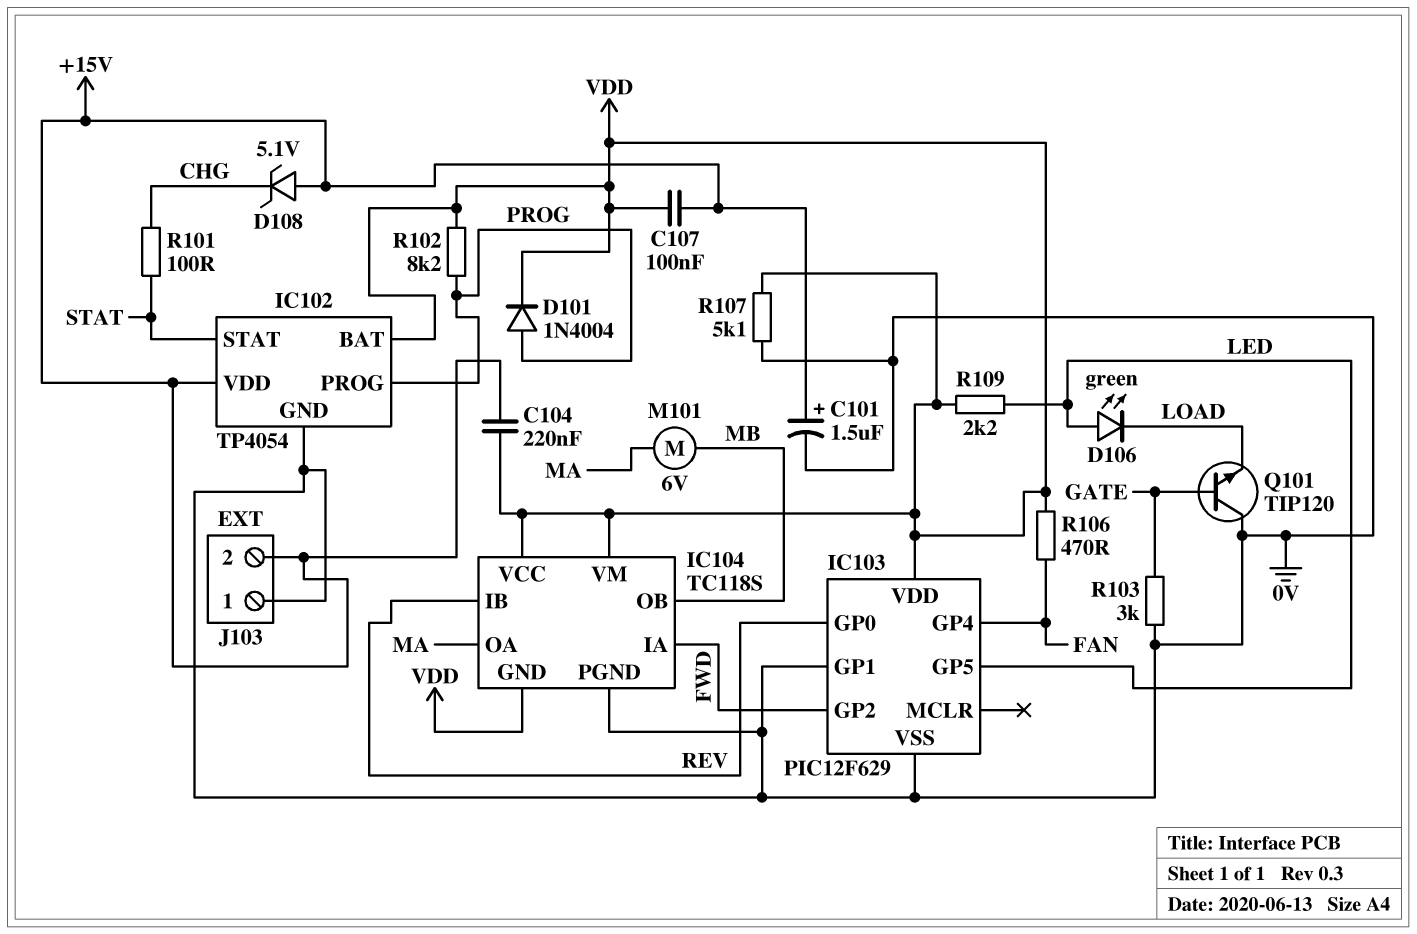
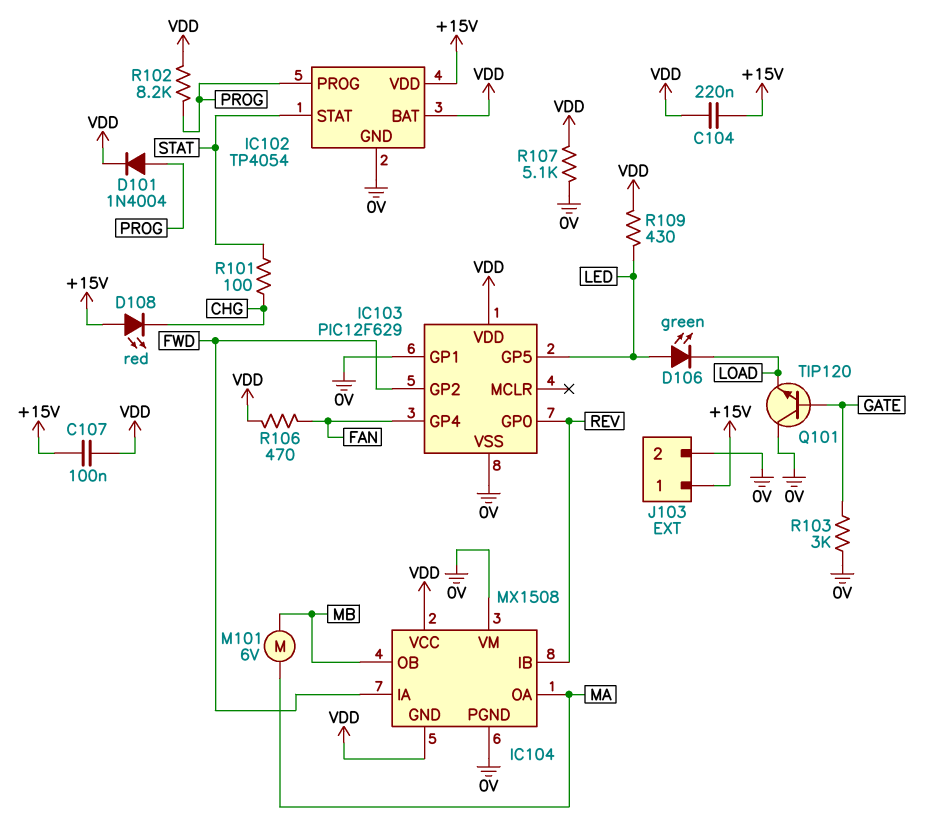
C101: 1.5uF (plus +15V, minus 0V) -> none
D108: zener 5.1V (A +15V, K CHG) -> LED red (A +15V, K CHG)
IC104: TC118S -> MX1508
IC104 pin VM: VDD -> 0V
J103 pin 1: 0V -> +15V
J103 pin 2: +15V -> 0V
R109: 2.2k (LED, VDD) -> 430 (LED, VDD)

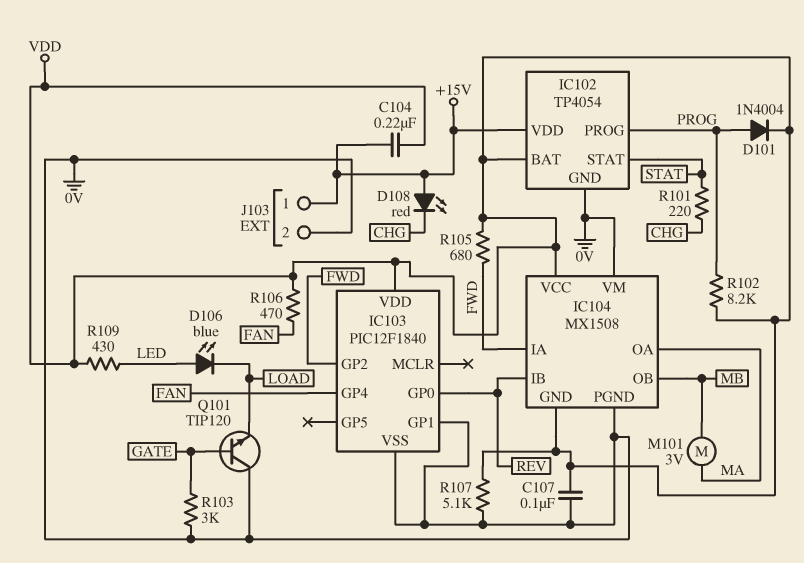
C107: 100nF (+15V, VDD) -> 100nF (0V, VDD)
D106: LED green (A LED, K LOAD) -> LED blue (A LED, K LOAD)
IC103: PIC12F629 -> PIC12F1840
IC103 pin GP5: LED -> none
M101: motor 6V (MA, MB) -> motor 3V (MA, MB)
R101: 100 (CHG, STAT) -> 220 (CHG, STAT)
R105: none -> 680 (FWD, VDD)

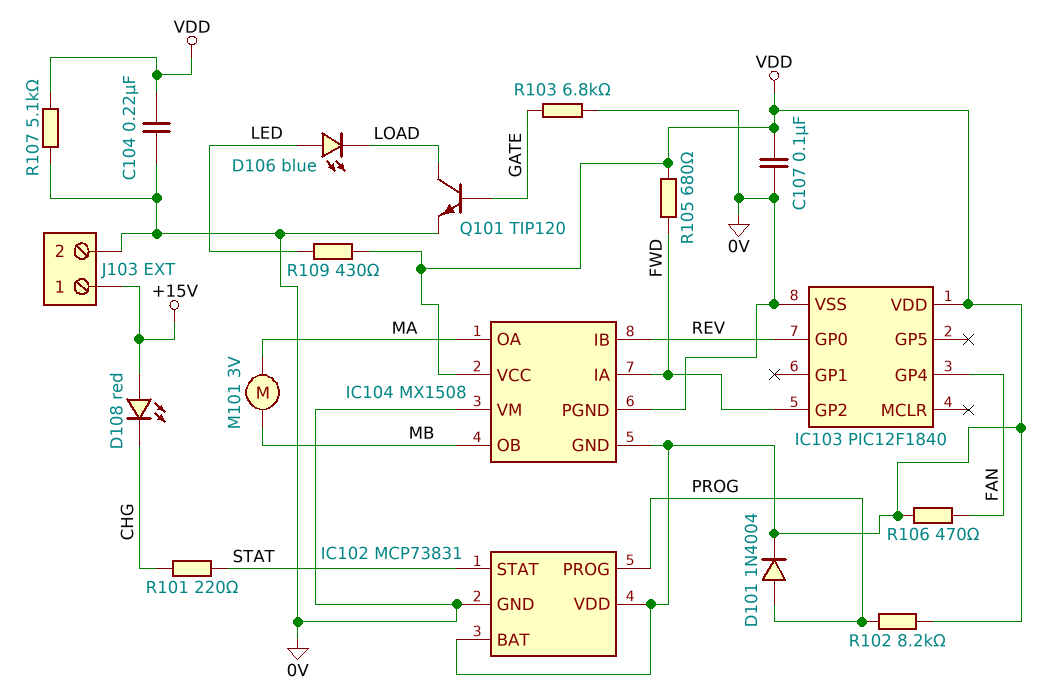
C104: 220nF (+15V, VDD) -> 220nF (0V, VDD)
IC102: TP4054 -> MCP73831
IC102 pin VDD: +15V -> VDD
IC103 pin GP1: 0V -> none
Q101: NPN TIP120 (B GATE, C 0V, E LOAD) -> NPN TIP120 (B GATE, C LOAD, E 0V)
R103: 3k (0V, GATE) -> 6.8k (0V, GATE)

